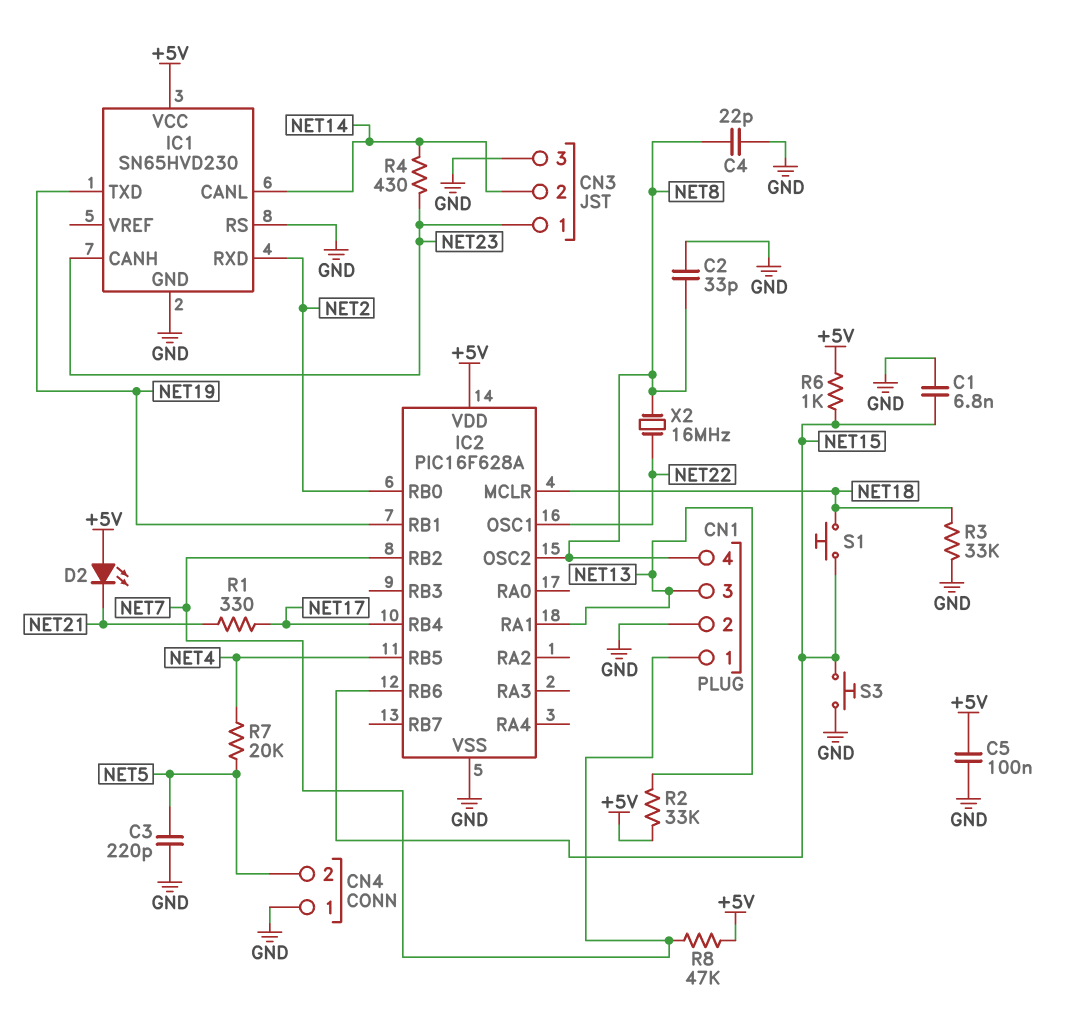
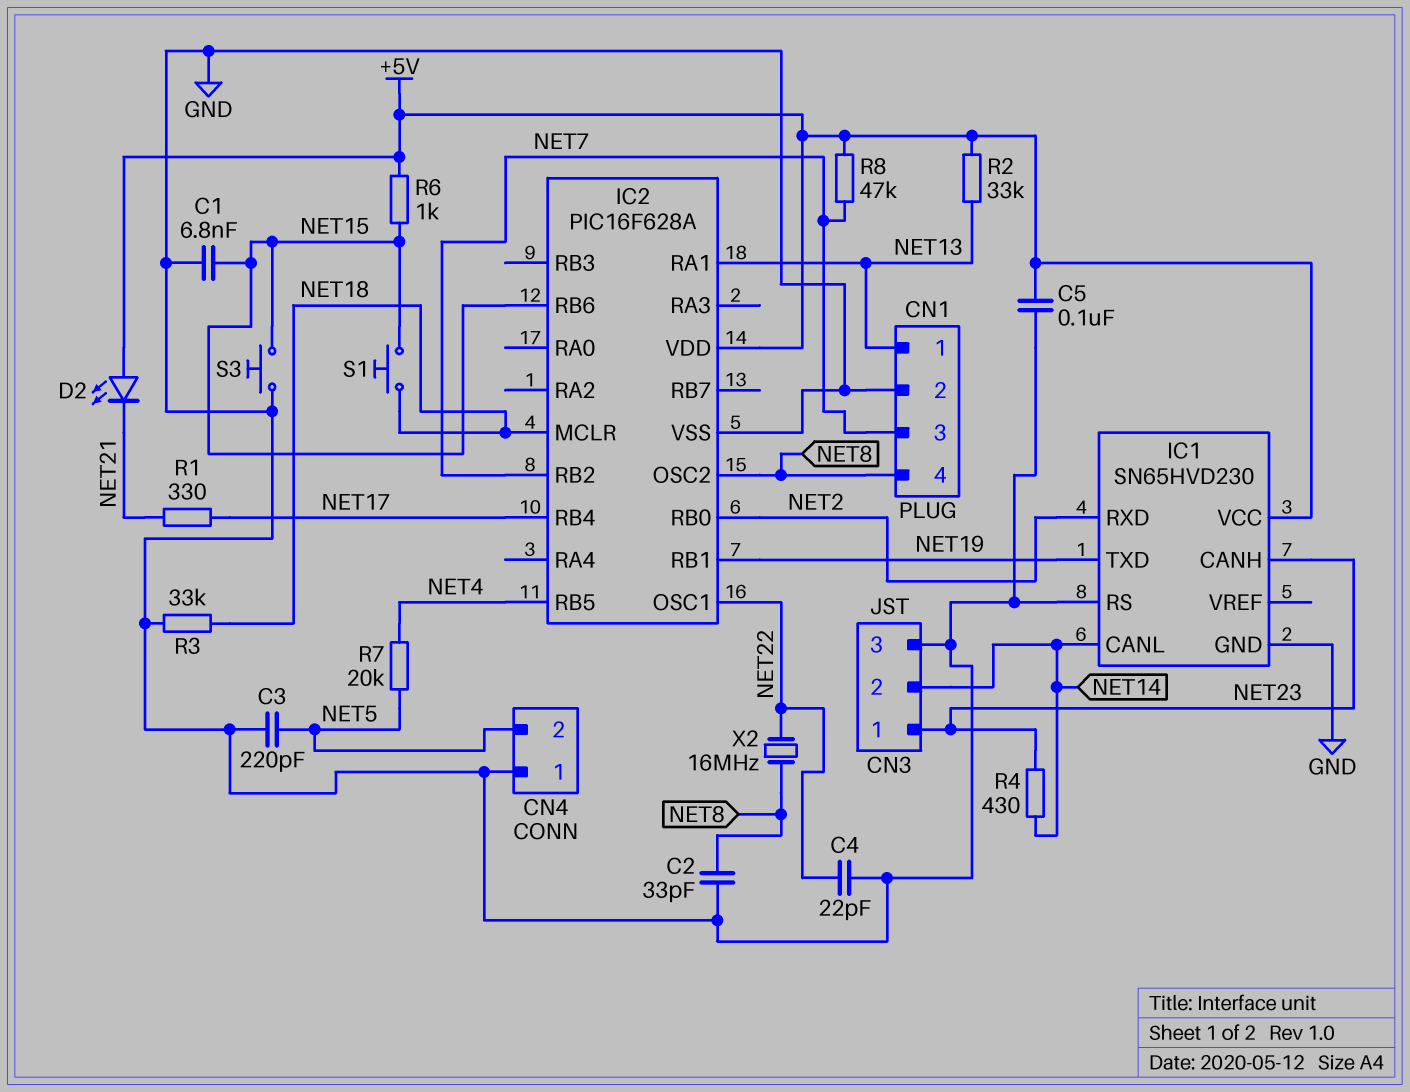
C4: 22pF (GND, NET8) -> 22pF (GND, NET22)
CN1 pin 1: NET7 -> NET13
CN1 pin 3: NET13 -> NET7

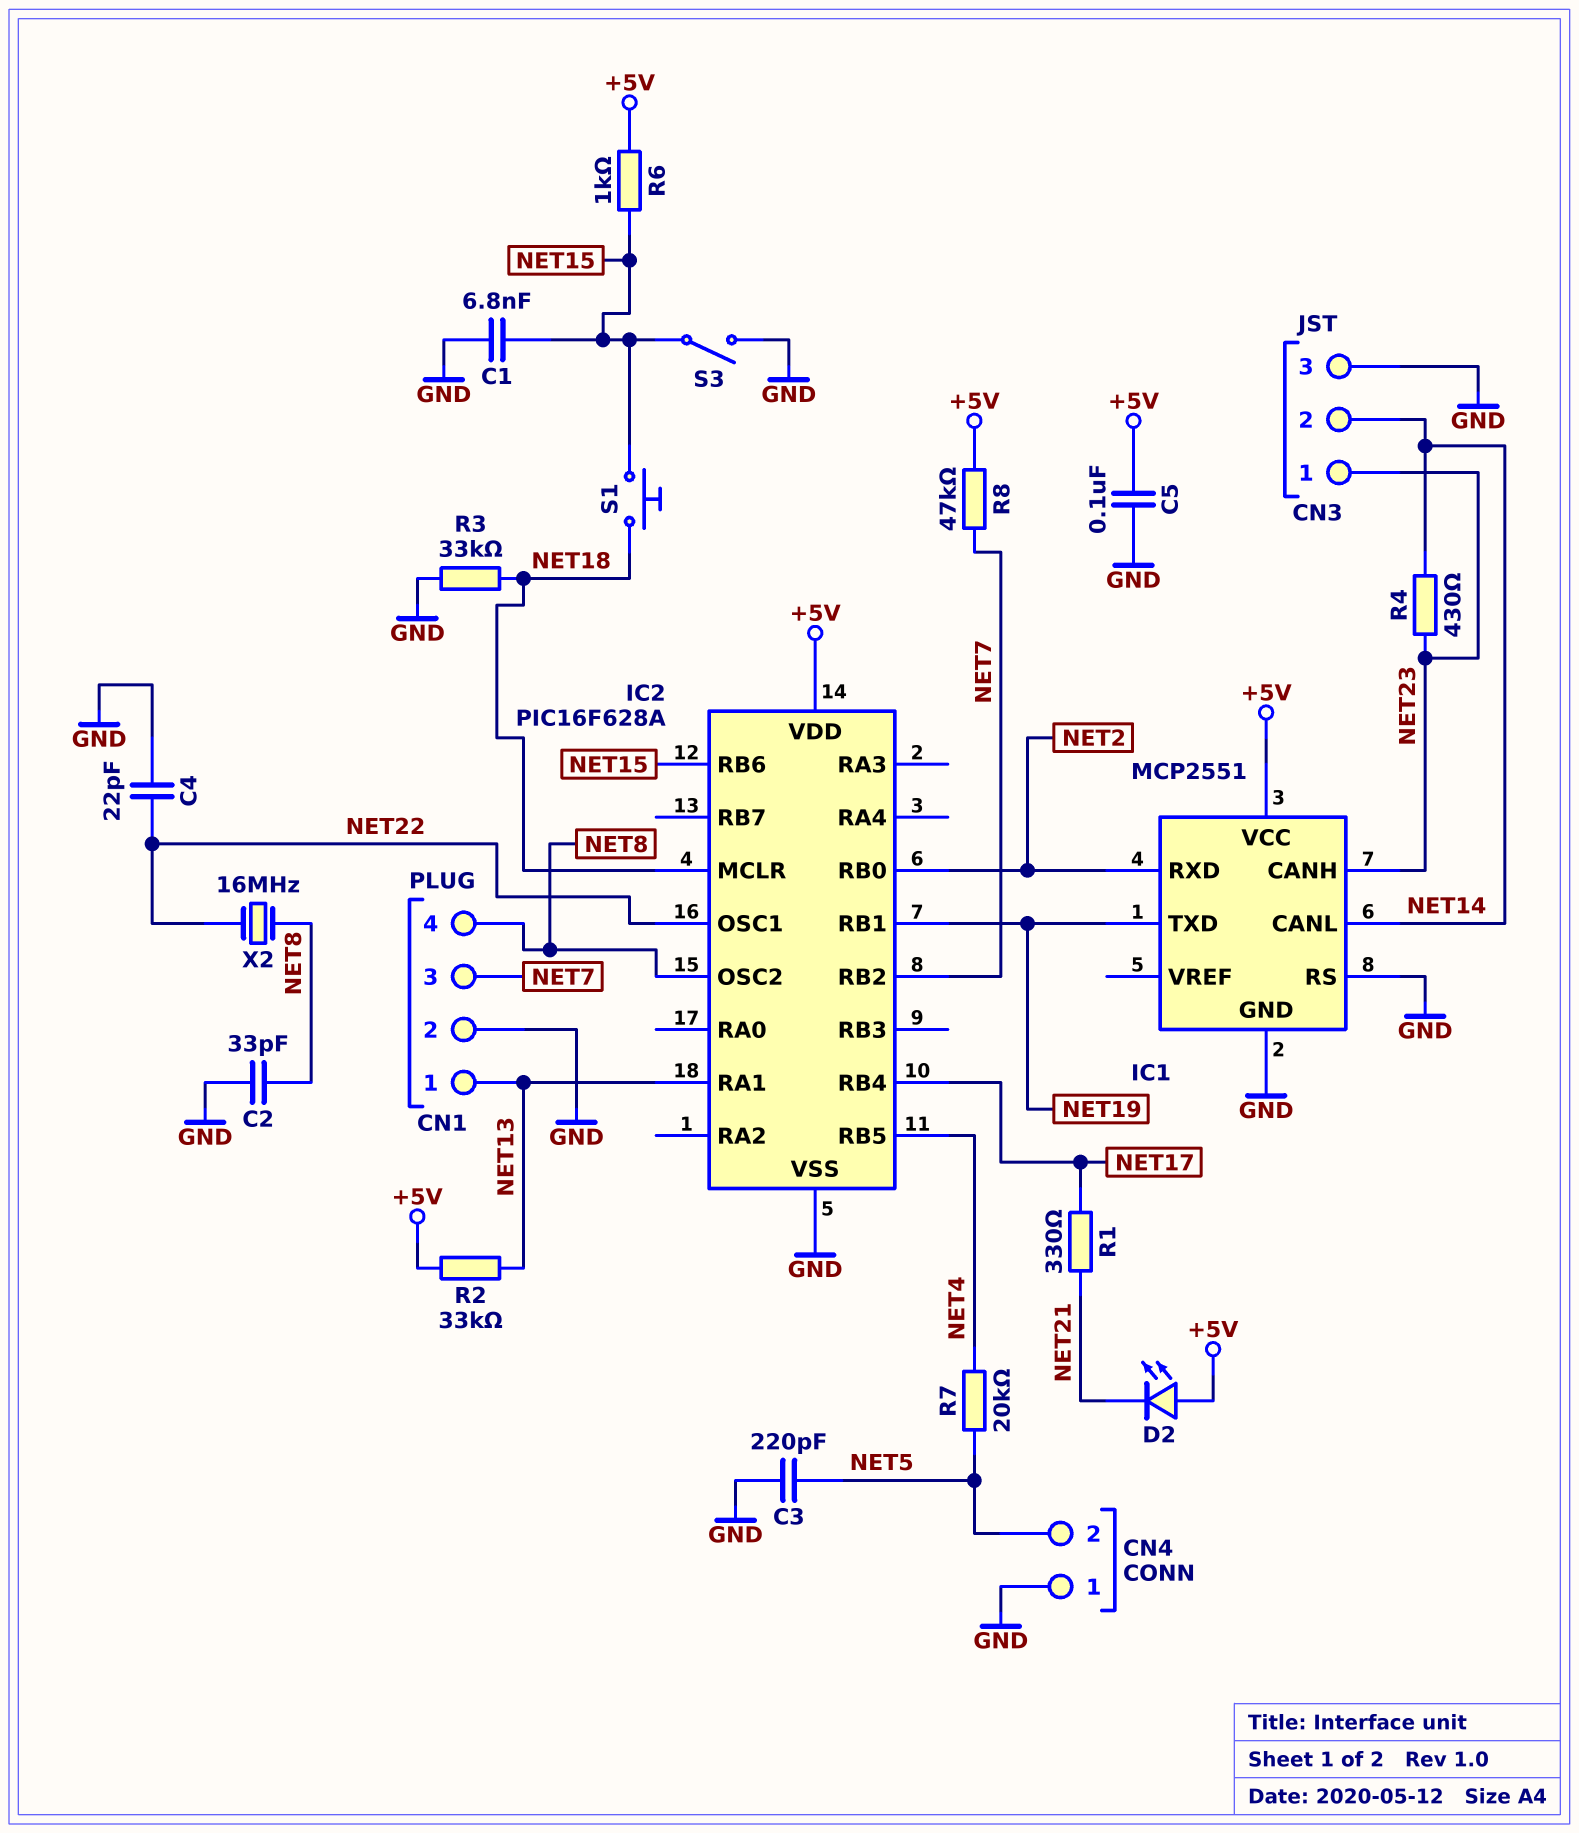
IC1: SN65HVD230 -> MCP2551
S3: button (GND, NET15) -> switch (GND, NET15)

